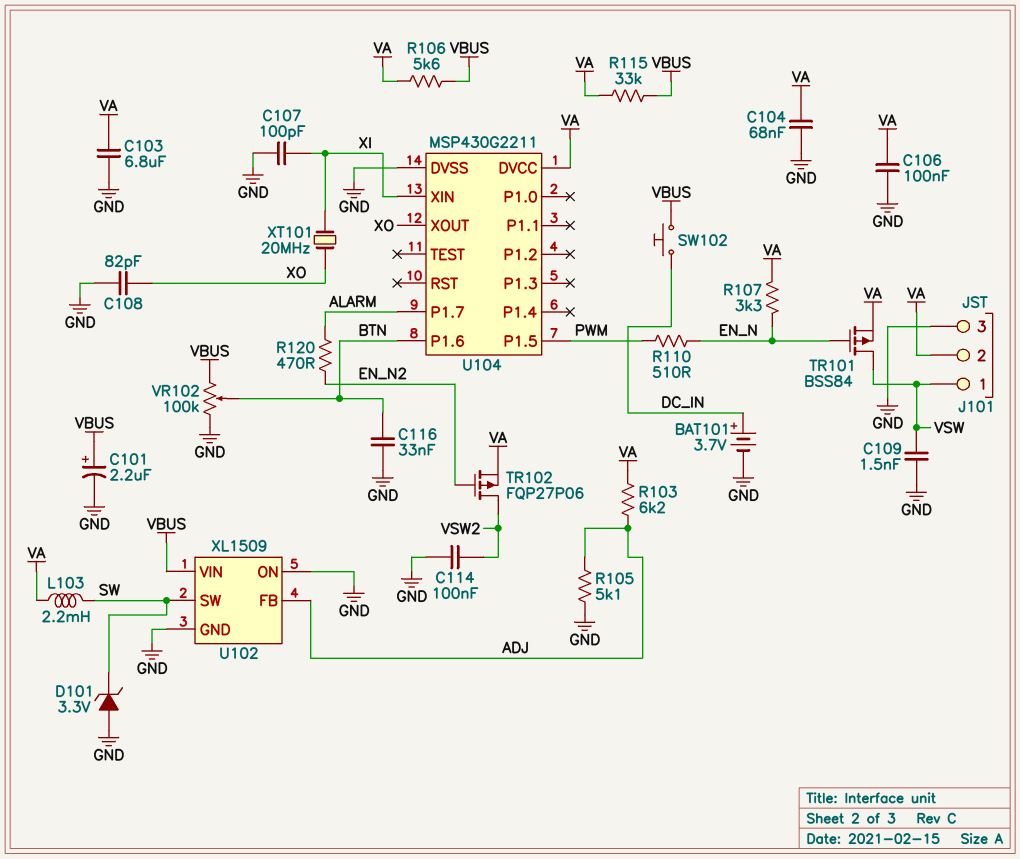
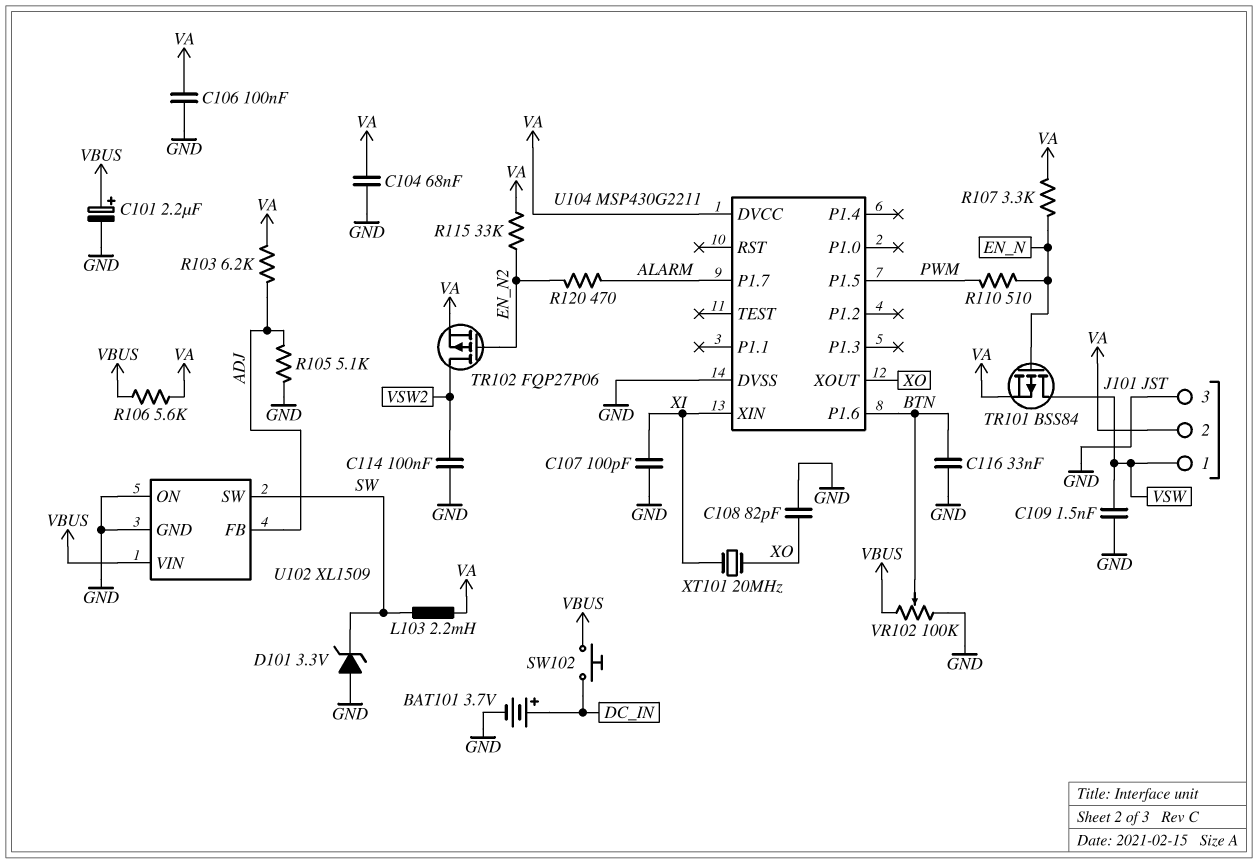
C103: 6.8uF (GND, VA) -> none
R115: 33k (VA, VBUS) -> 33k (EN_N2, VA)

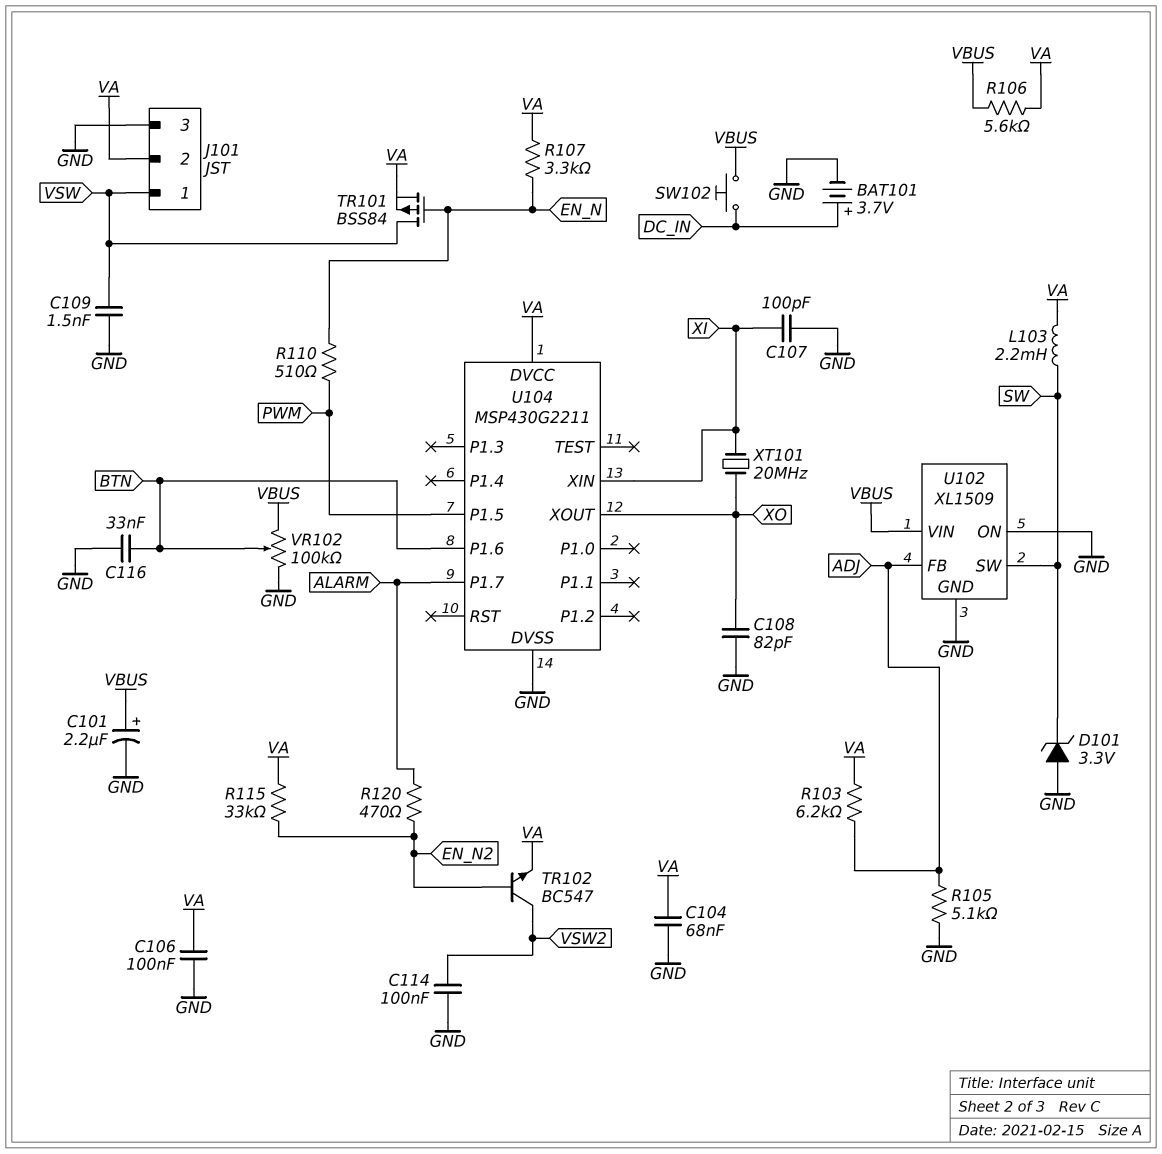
TR102: PMOS FQP27P06 (G EN_N2, D VSW2, S VA) -> NPN BC547 (B EN_N2, C VSW2, E VA)

